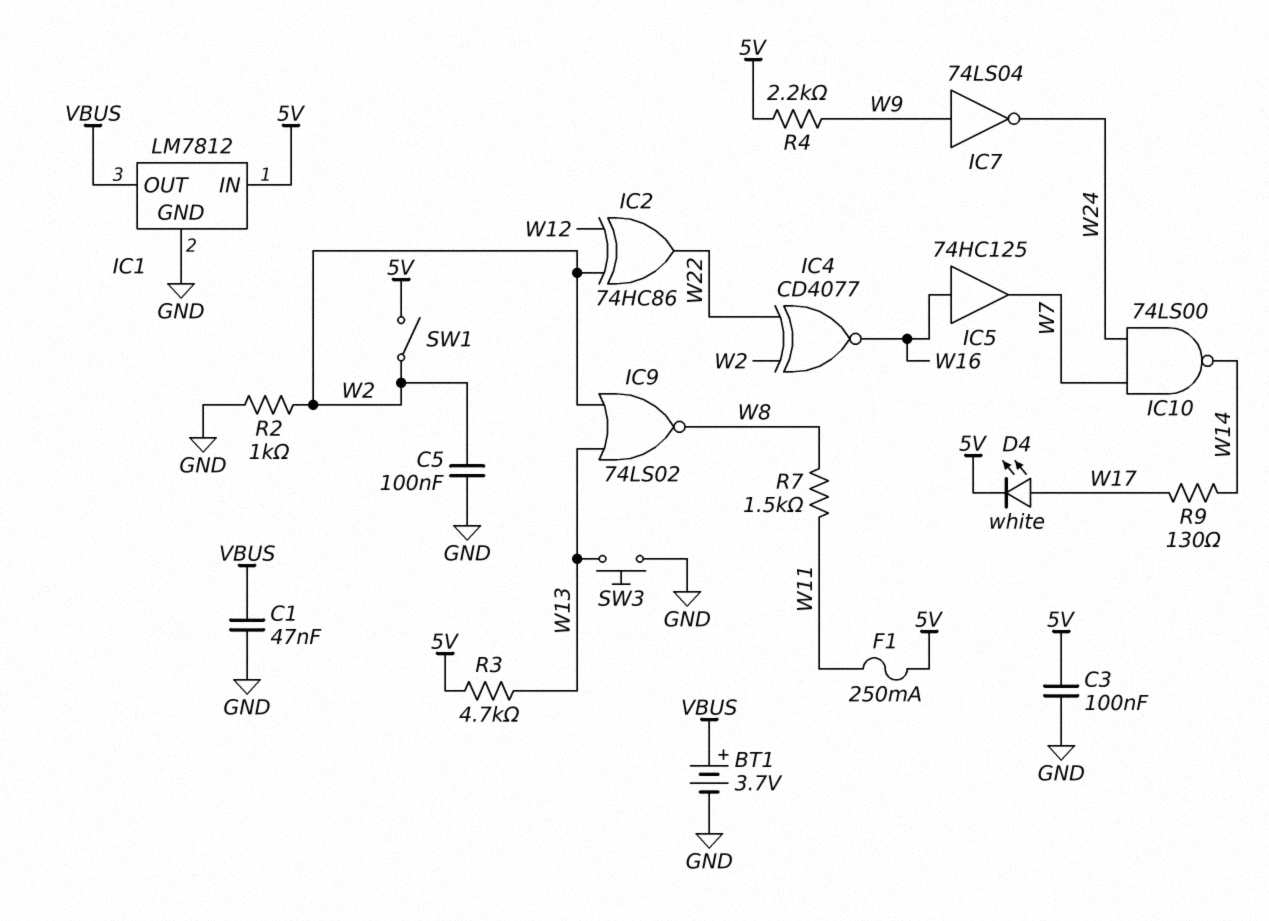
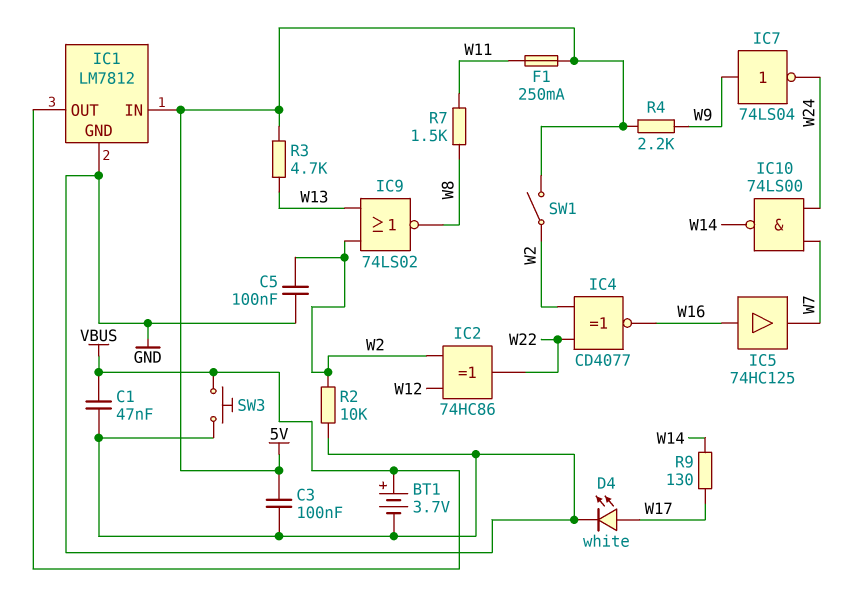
D4: LED white (A W17, K 5V) -> LED white (A W17, K GND)
R2: 1k (GND, W2) -> 10k (GND, W2)
SW3: button (GND, W13) -> button (GND, VBUS)

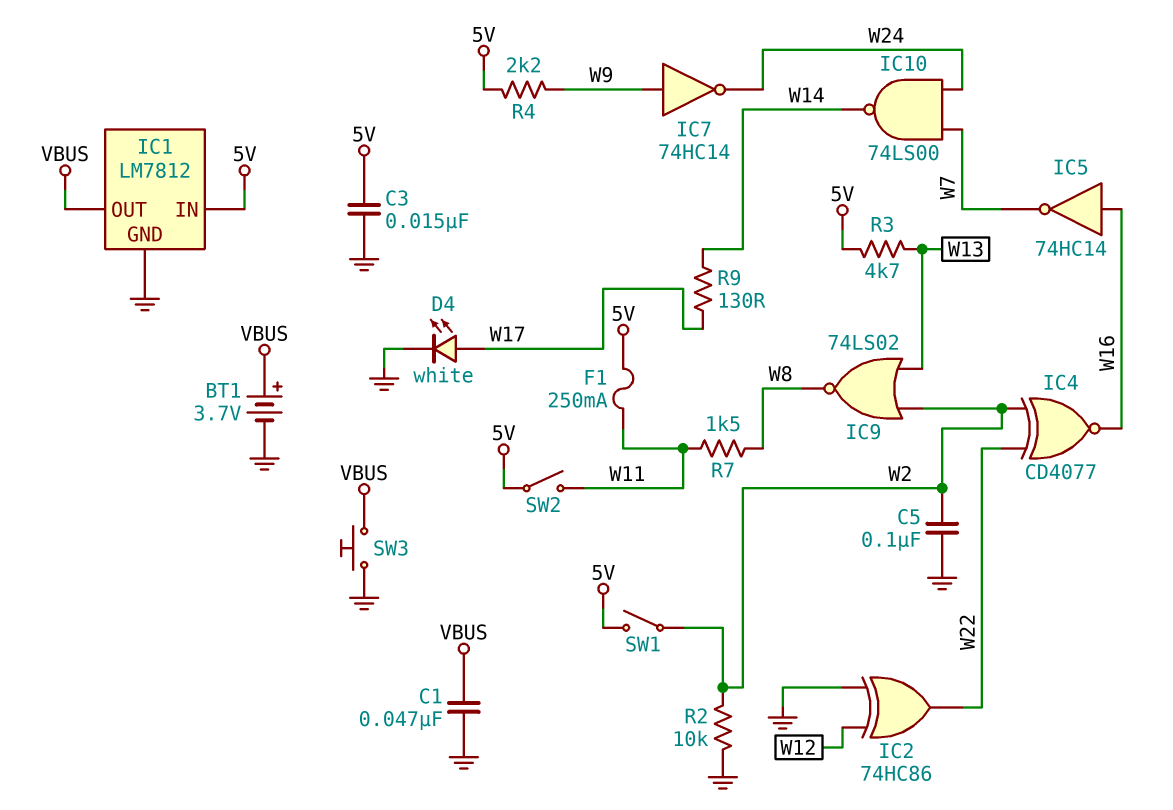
C3: 100nF (5V, GND) -> 15nF (5V, GND)
IC2: XOR 74HC86 (in W2, in W12, out W22) -> XOR 74HC86 (in GND, in W12, out W22)
IC5: buffer 74HC125 (in W16, out W7) -> NOT 74HC14 (in W16, out W7)
IC7: NOT 74LS04 (in W9, out W24) -> NOT 74HC14 (in W9, out W24)
SW2: none -> switch (5V, W11)

